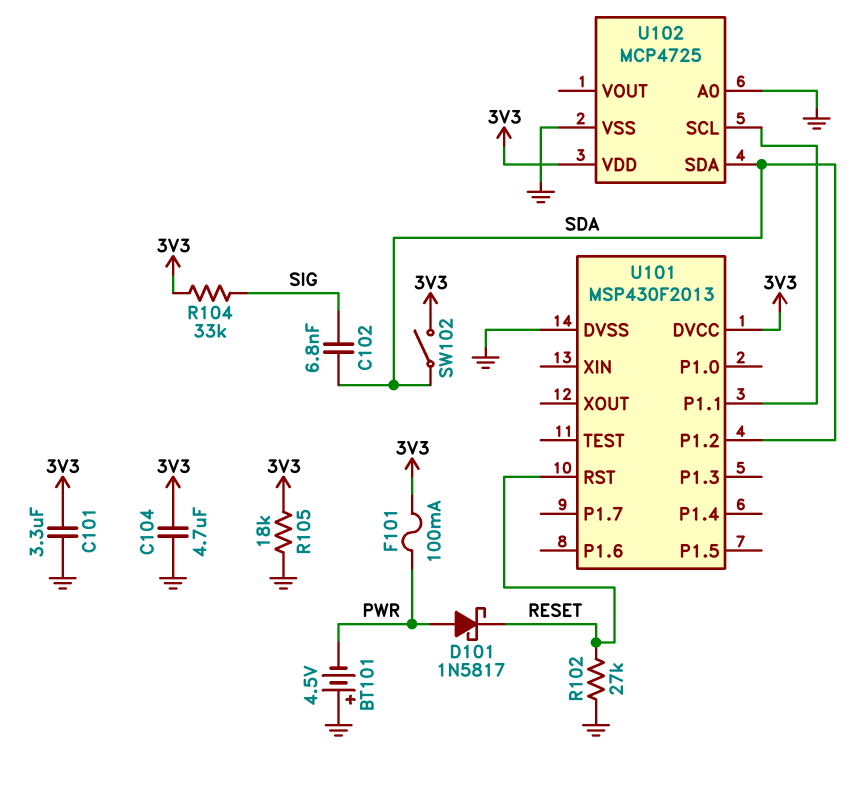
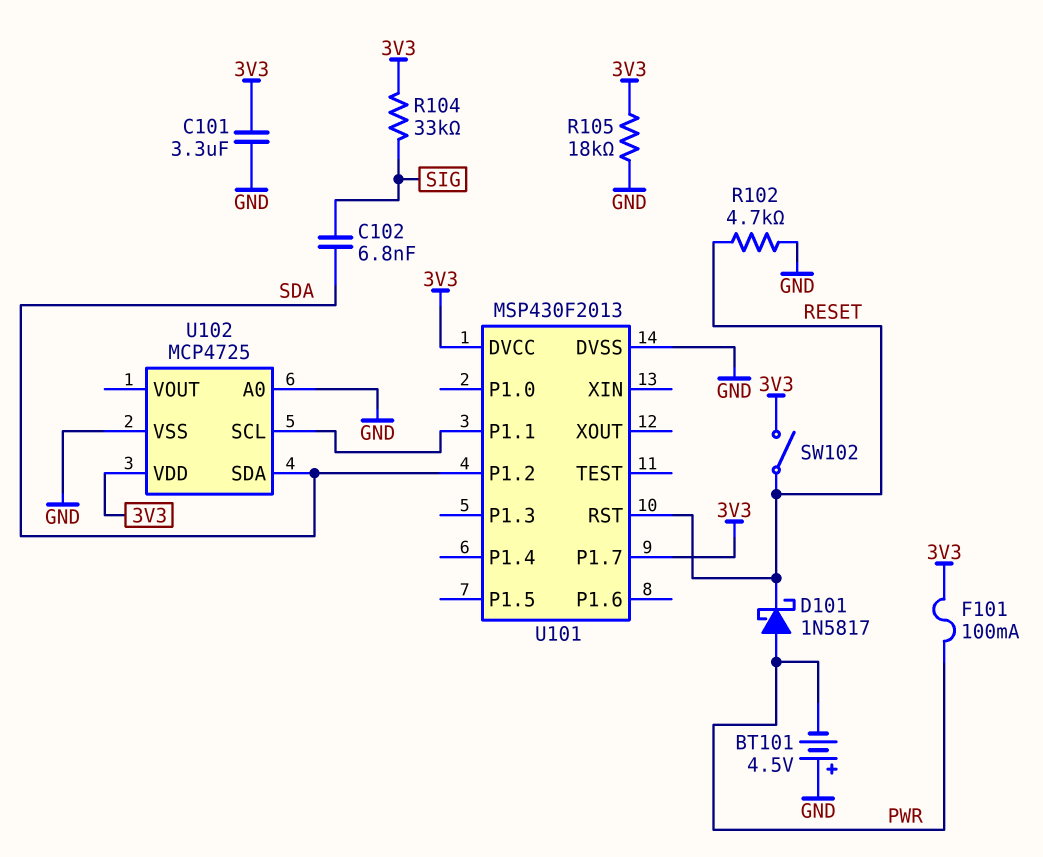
C104: 4.7uF (3V3, GND) -> none
R102: 27k (GND, RESET) -> 4.7k (GND, RESET)
SW102: switch (3V3, SDA) -> switch (3V3, RESET)
U101 pin P1.7: none -> 3V3

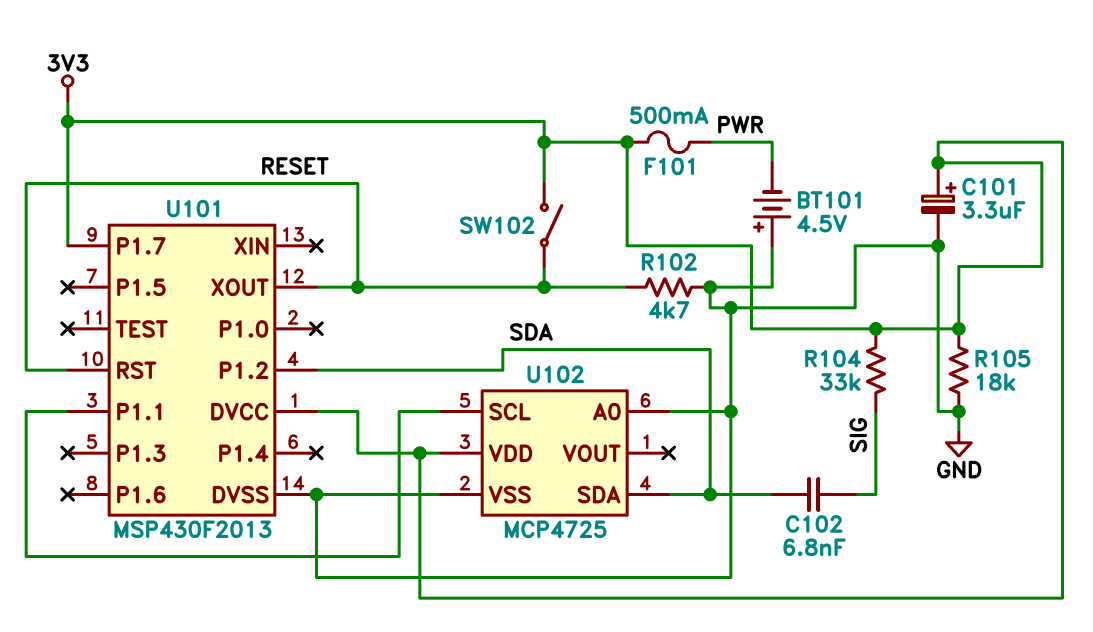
C101: 3.3uF (3V3, GND) -> 3.3uF (plus 3V3, minus GND)
D101: schottky 1N5817 (A PWR, K RESET) -> none
F101: 100mA (3V3, PWR) -> 500mA (3V3, PWR)
U101 pin XOUT: none -> RESET

